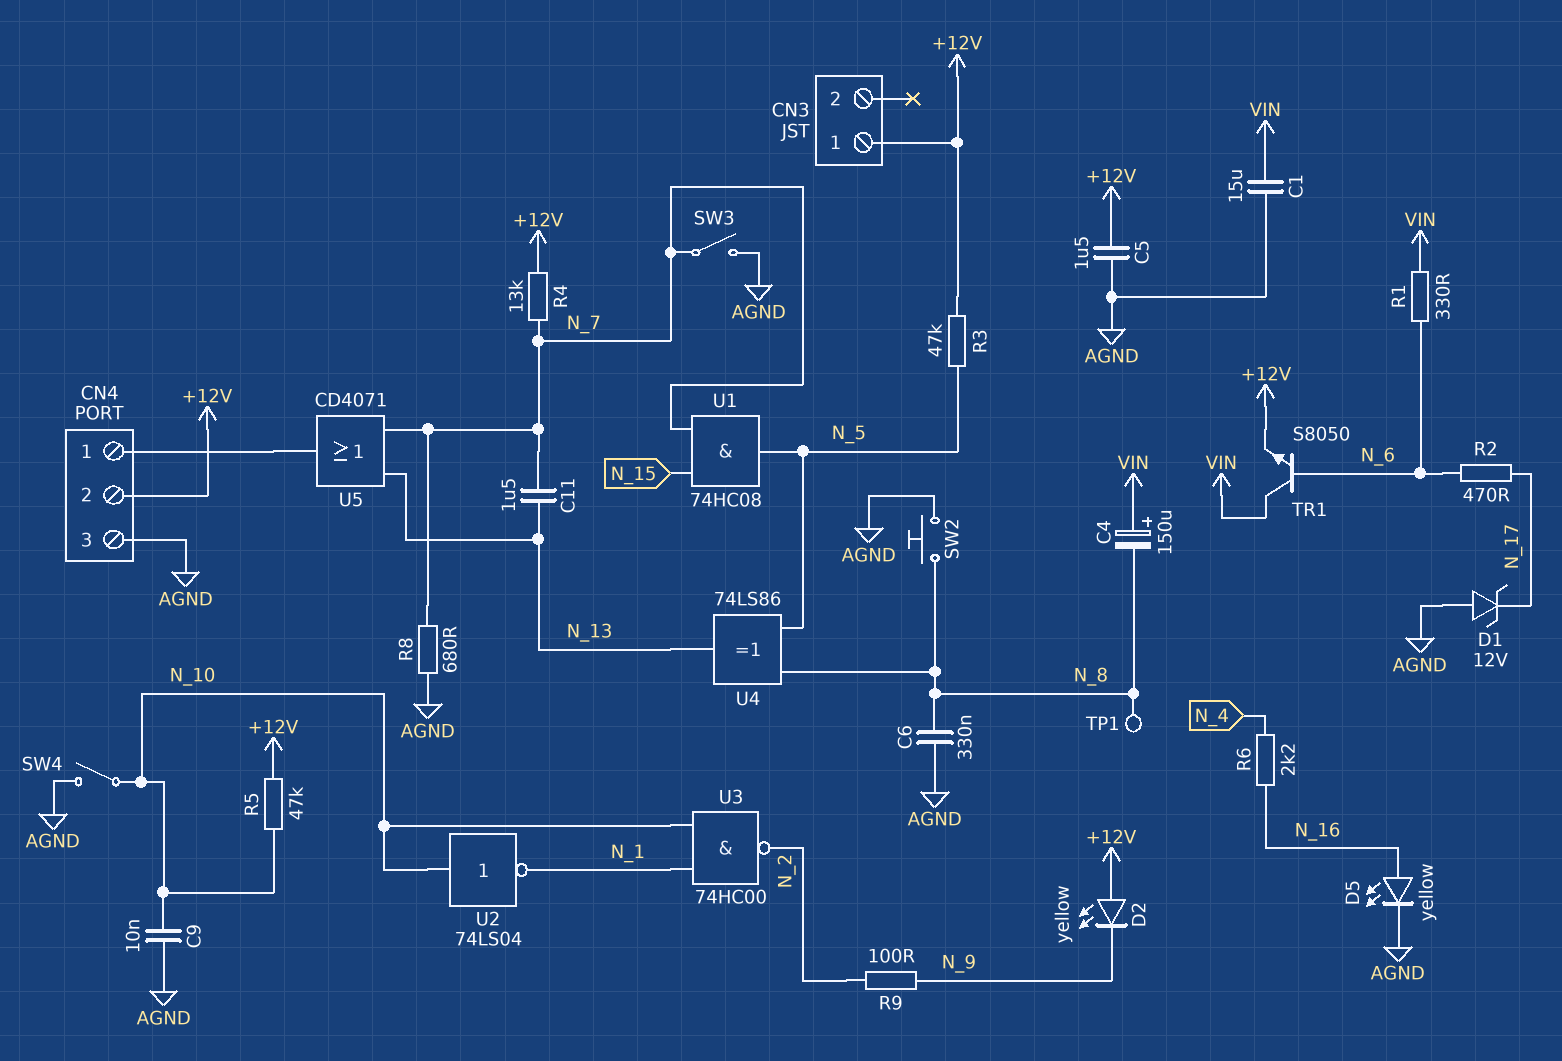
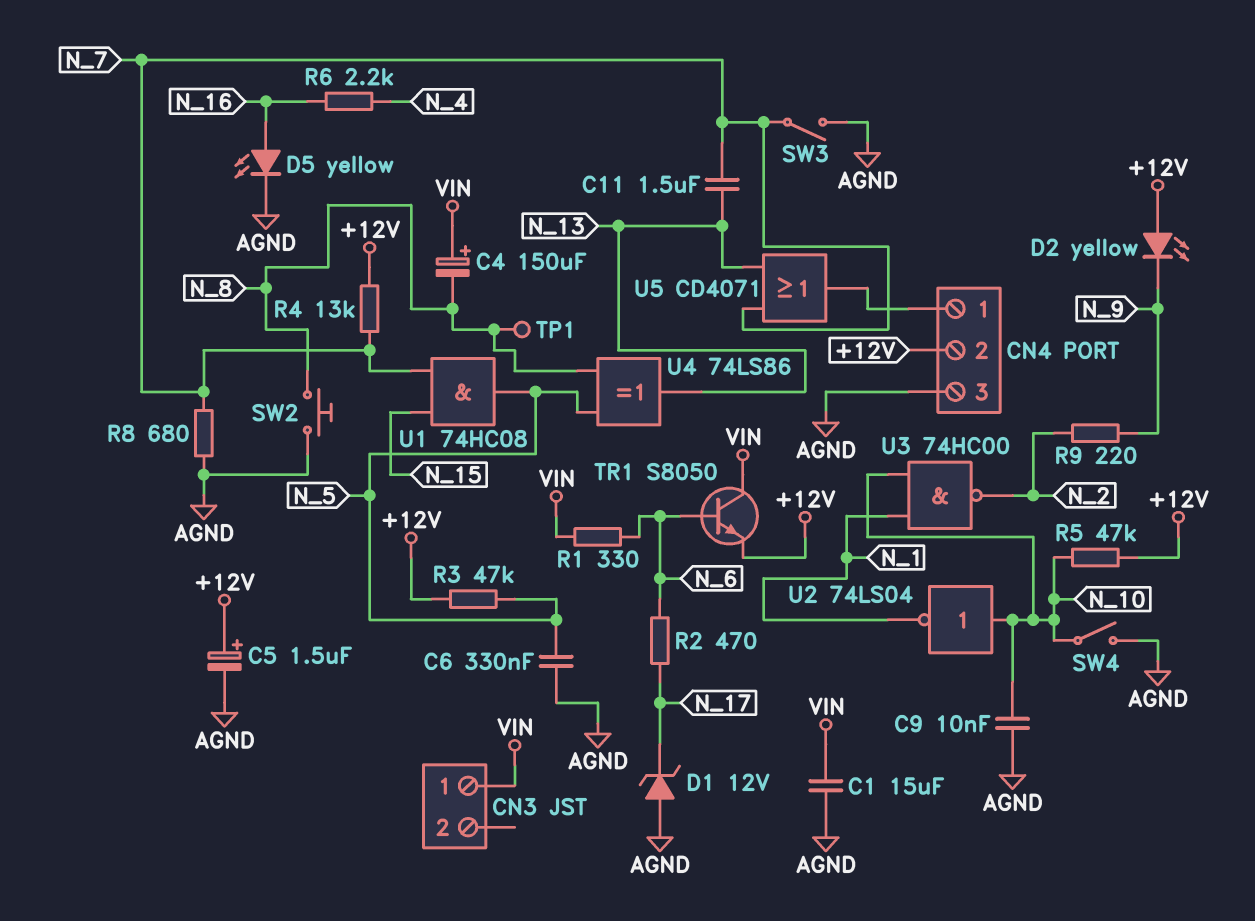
C5: 1.5uF (+12V, AGND) -> 1.5uF (plus +12V, minus AGND)
C6: 330nF (AGND, N_8) -> 330nF (AGND, N_5)
CN3 pin 1: +12V -> VIN
R9: 100 (N_2, N_9) -> 220 (N_2, N_9)

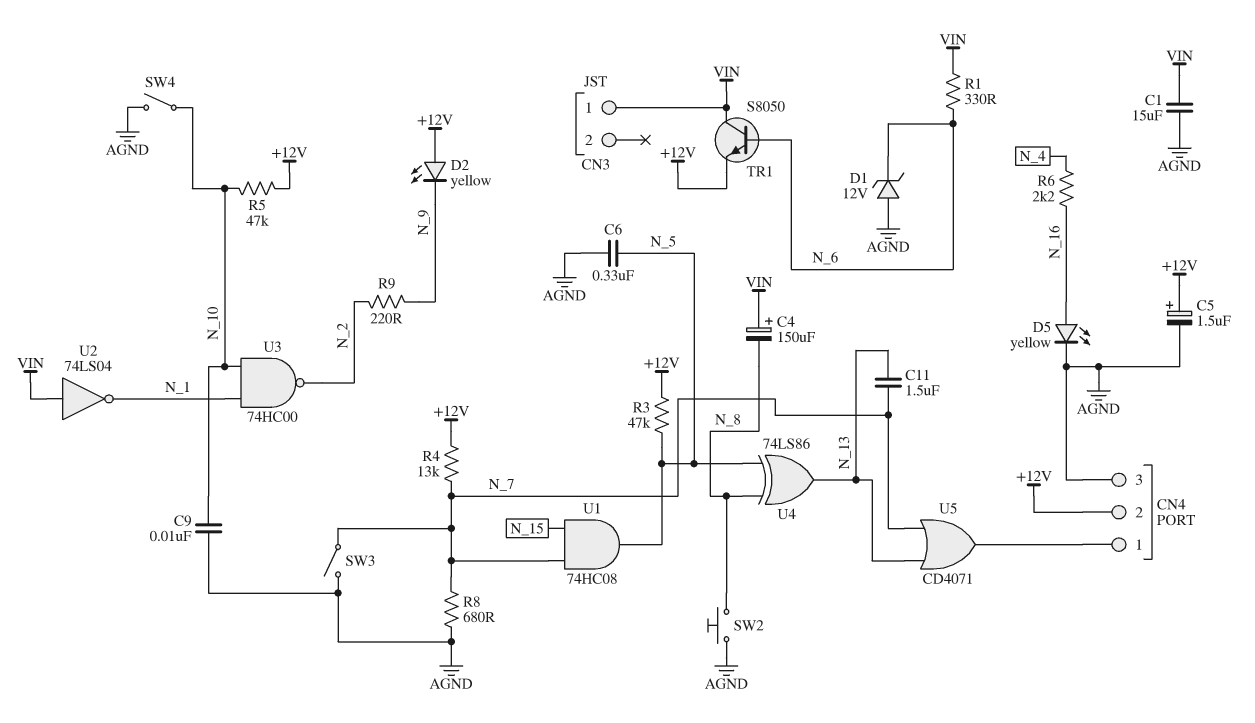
D1: zener 12V (A AGND, K N_17) -> zener 12V (A AGND, K N_6)
R2: 470 (N_6, N_17) -> none
TP1: test point (N_8) -> none
U2: NOT 74LS04 (in N_10, out N_1) -> NOT 74LS04 (in VIN, out N_1)

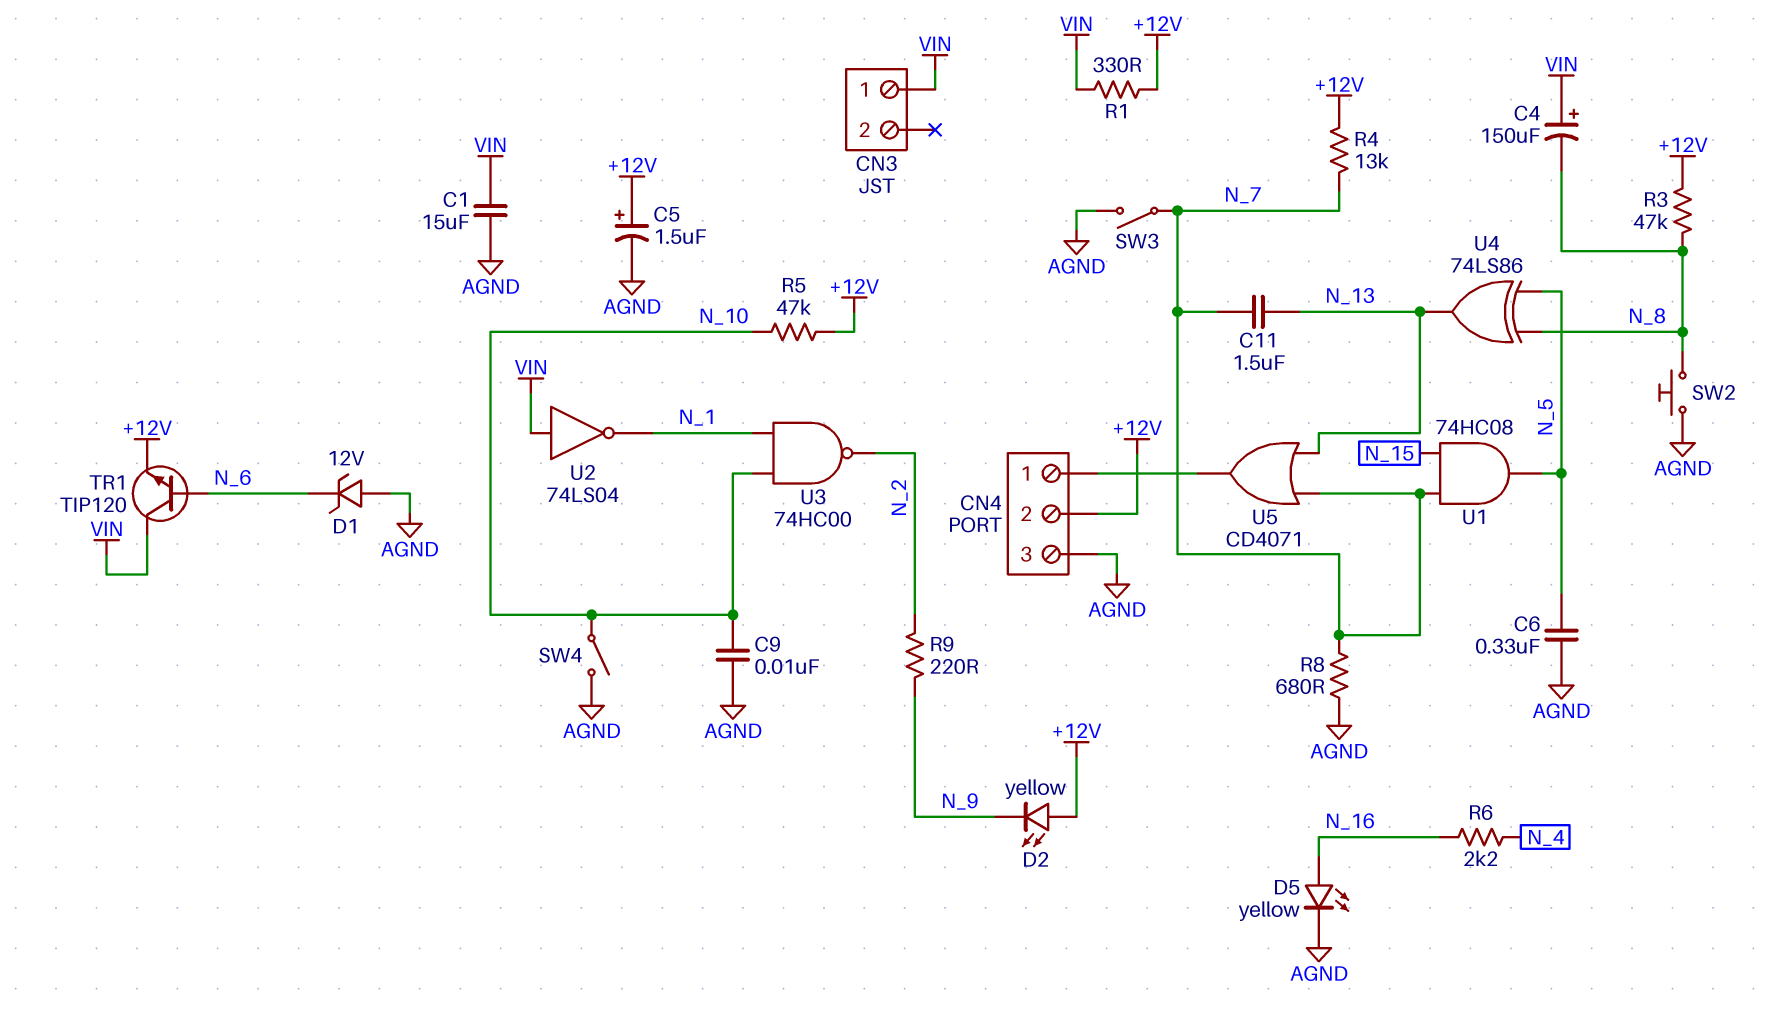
R1: 330 (N_6, VIN) -> 330 (+12V, VIN)
R3: 47k (+12V, N_5) -> 47k (+12V, N_8)
TR1: NPN S8050 (B N_6, C VIN, E +12V) -> NPN TIP120 (B N_6, C VIN, E +12V)

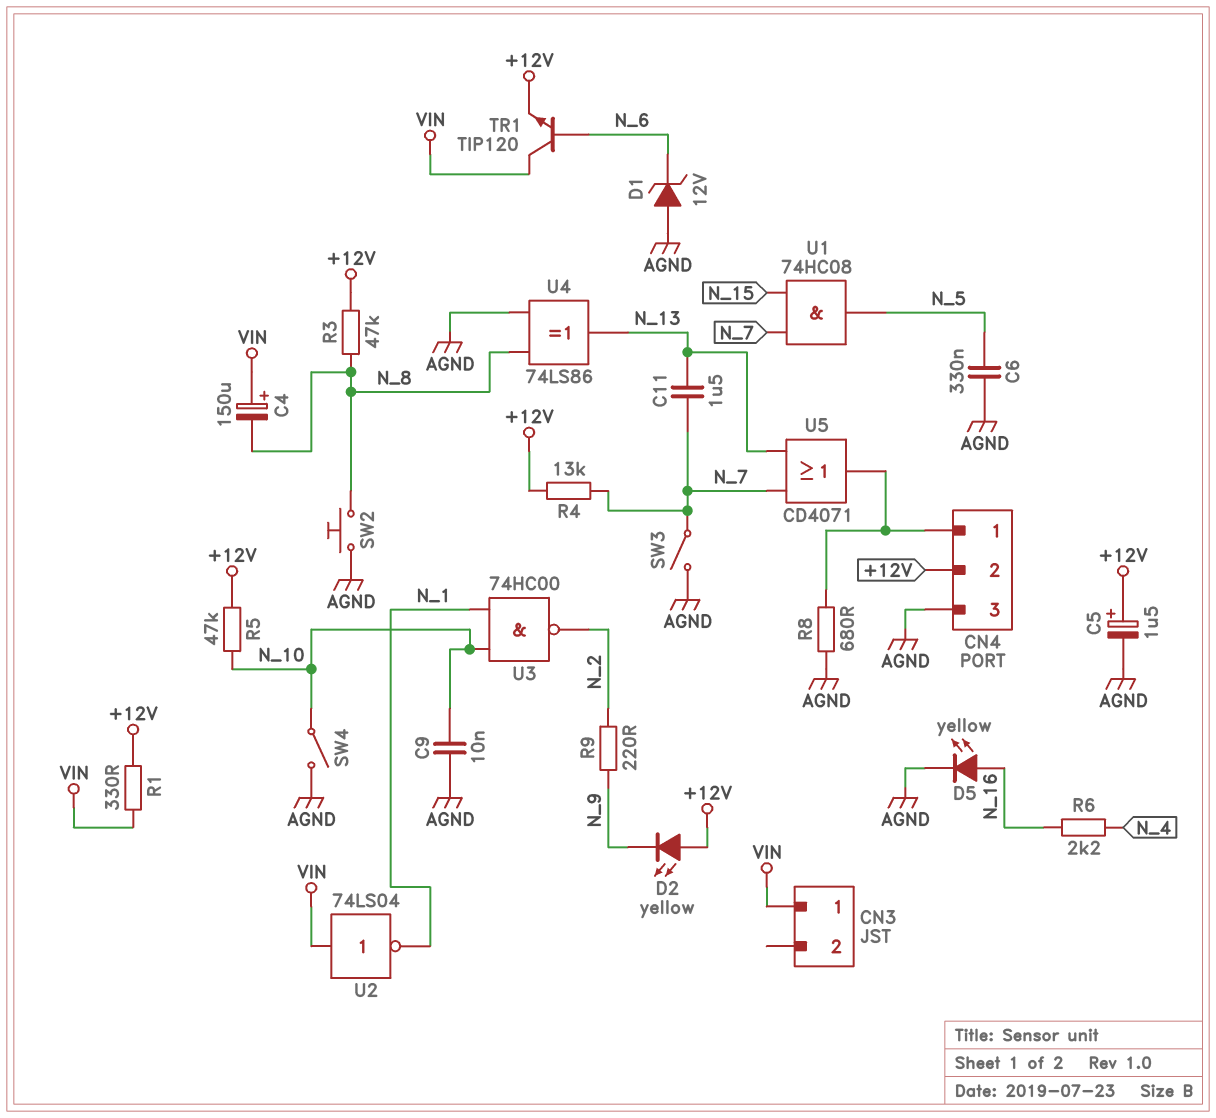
C1: 15uF (AGND, VIN) -> none
R8: 680 (AGND, N_7) -> 680 (AGND, CN4/1)
U4: XOR 74LS86 (in N_5, in N_8, out N_13) -> XOR 74LS86 (in AGND, in N_8, out N_13)

